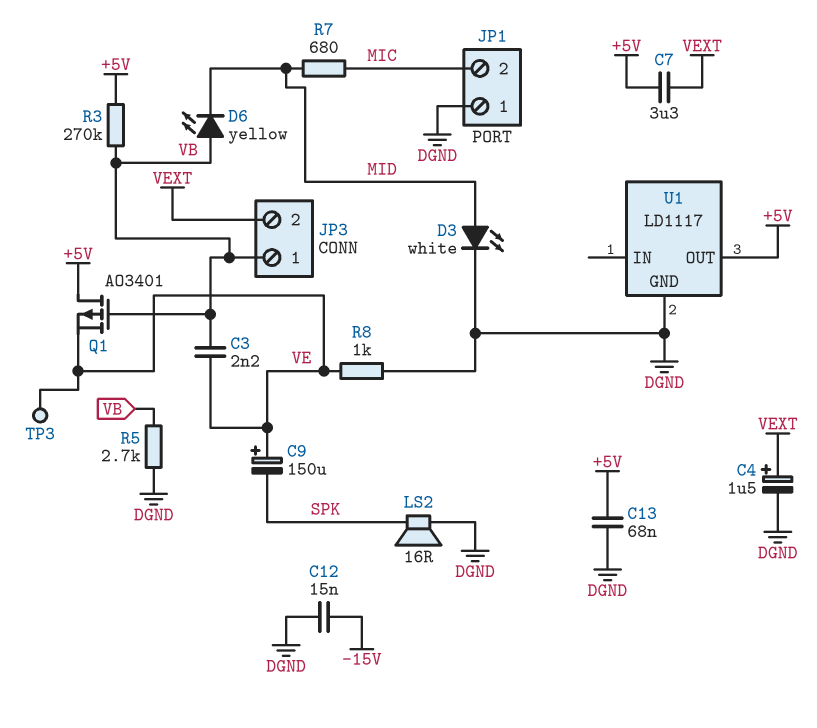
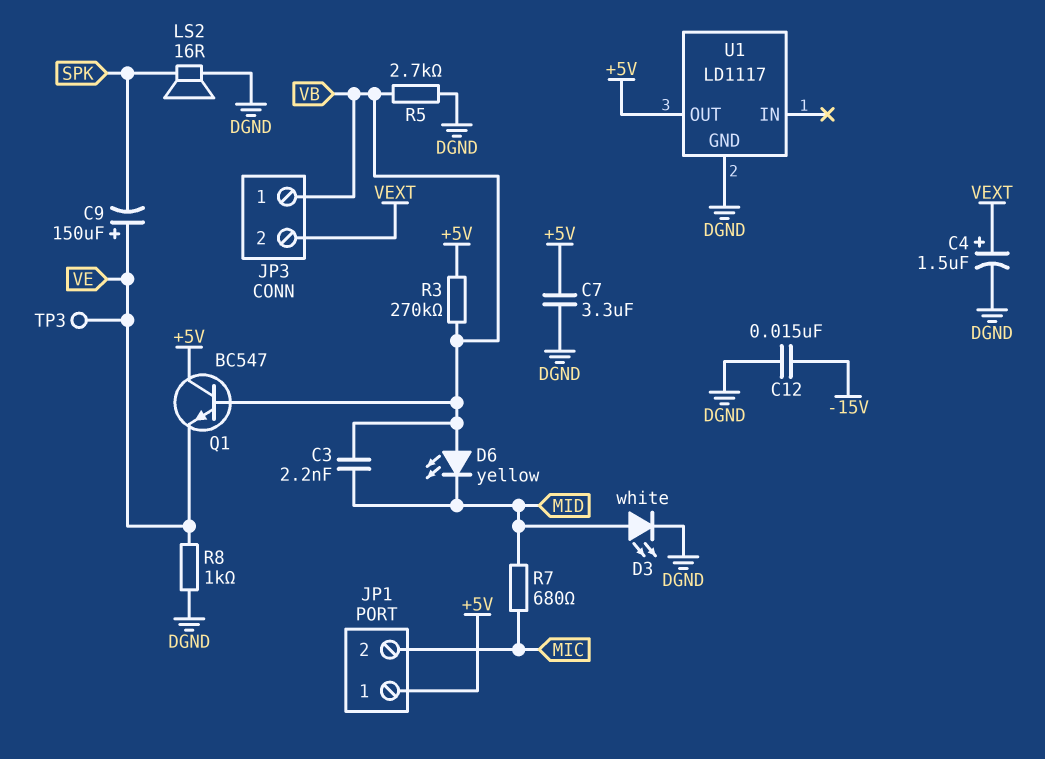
C3: 2.2nF (VB, VE) -> 2.2nF (MID, VB)
C7: 3.3uF (+5V, VEXT) -> 3.3uF (+5V, DGND)
C13: 68nF (+5V, DGND) -> none
JP1 pin 1: DGND -> +5V
Q1: PMOS AO3401 (G VB, D +5V, S VE) -> NPN BC547 (B VB, C +5V, E VE)

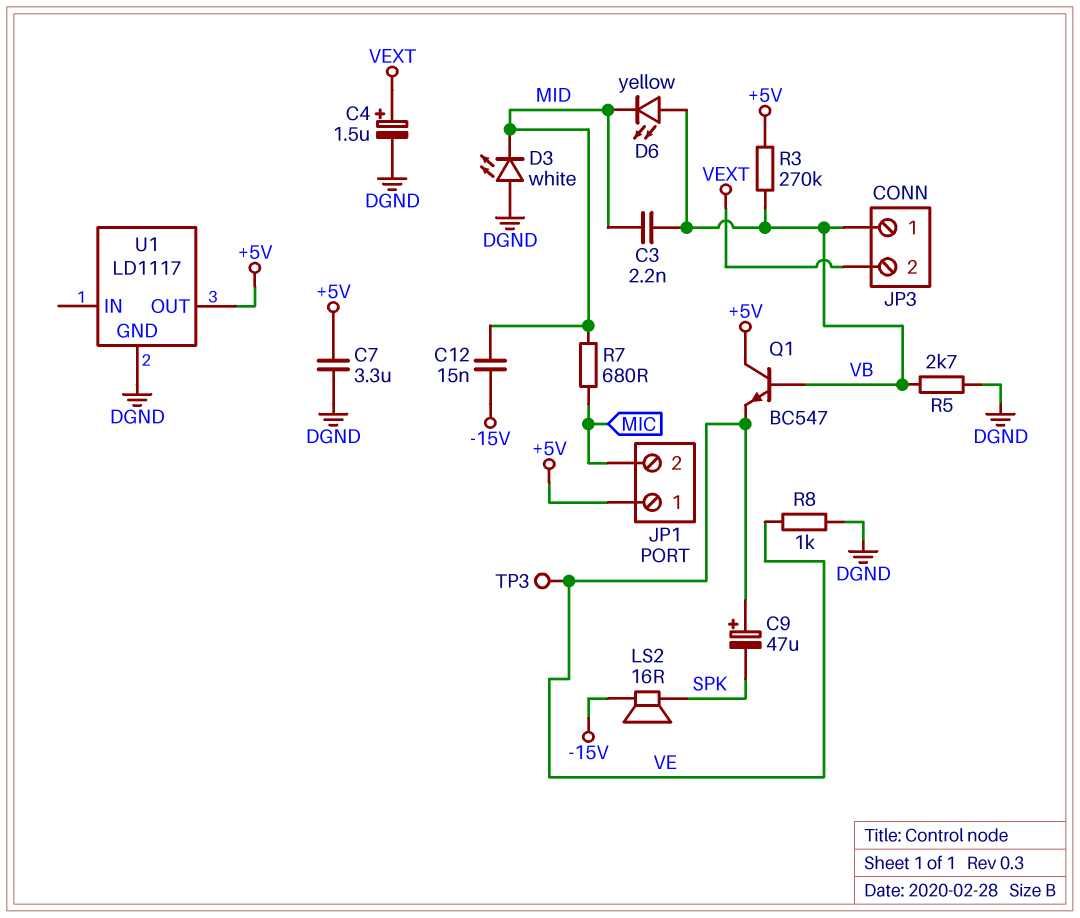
C9: 150uF (plus VE, minus SPK) -> 47uF (plus VE, minus SPK)
C12: 15nF (-15V, DGND) -> 15nF (-15V, MID)
D3: LED white (A MID, K DGND) -> LED white (A DGND, K MID)
LS2: speaker 16R (DGND, SPK) -> speaker 16R (-15V, SPK)

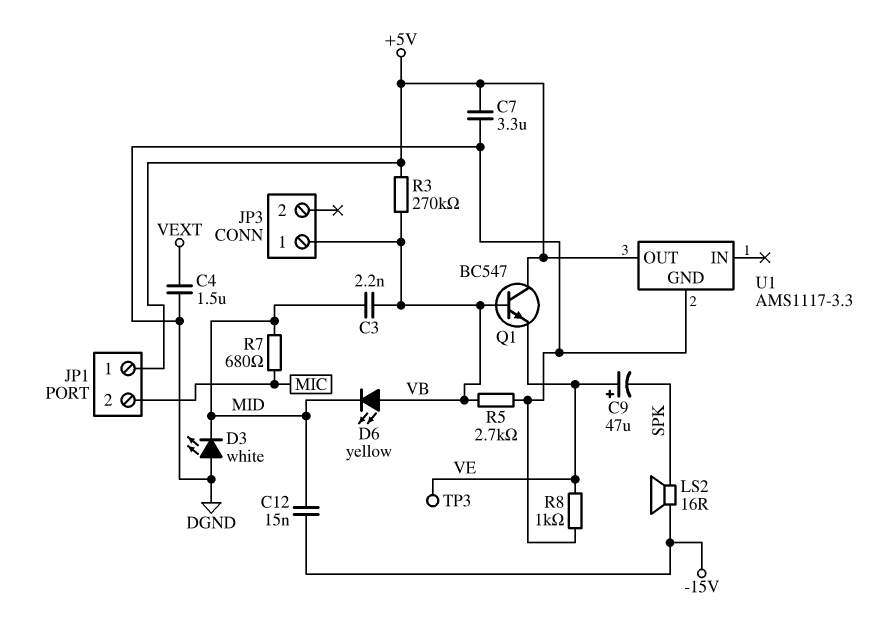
C4: 1.5uF (plus VEXT, minus DGND) -> 1.5uF (DGND, VEXT)
JP3 pin 2: VEXT -> none
U1: LD1117 -> AMS1117-3.3

